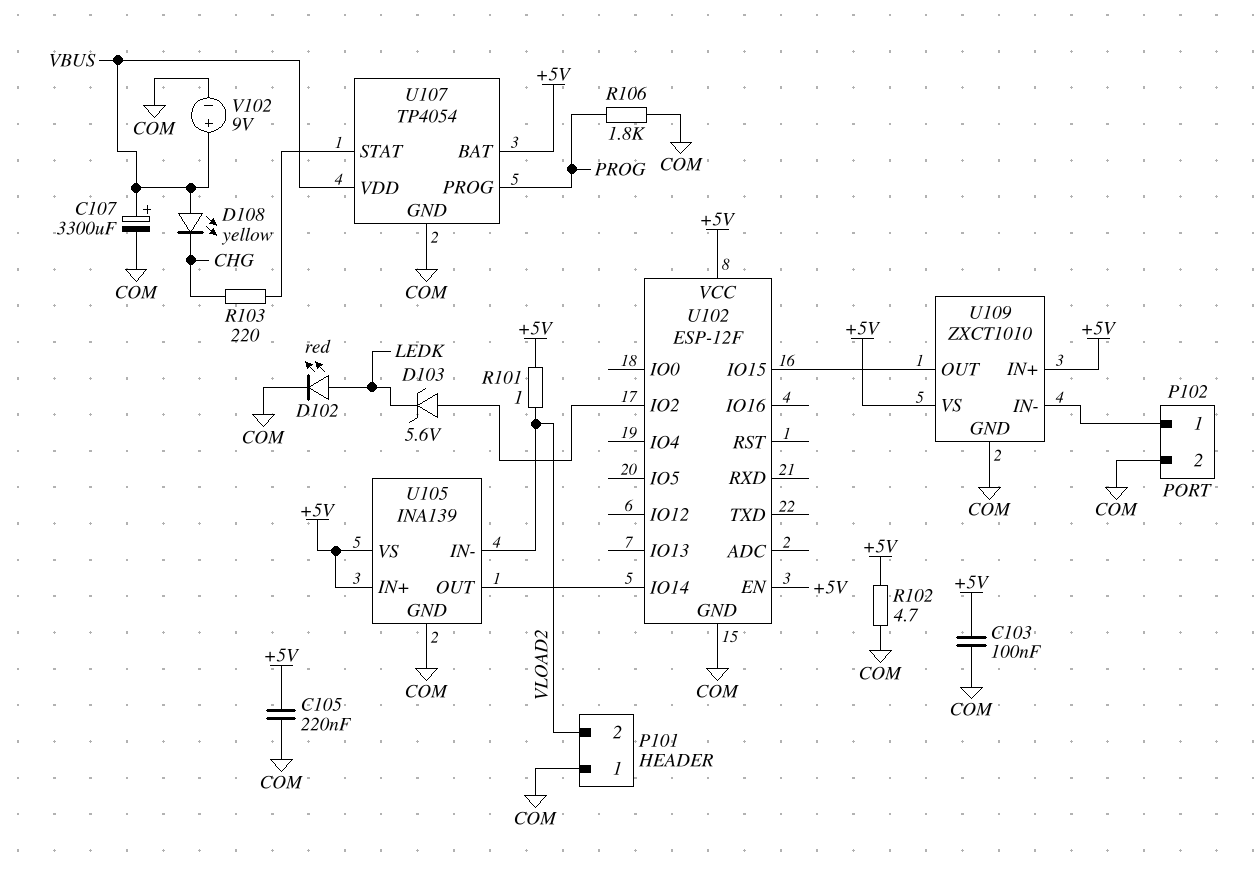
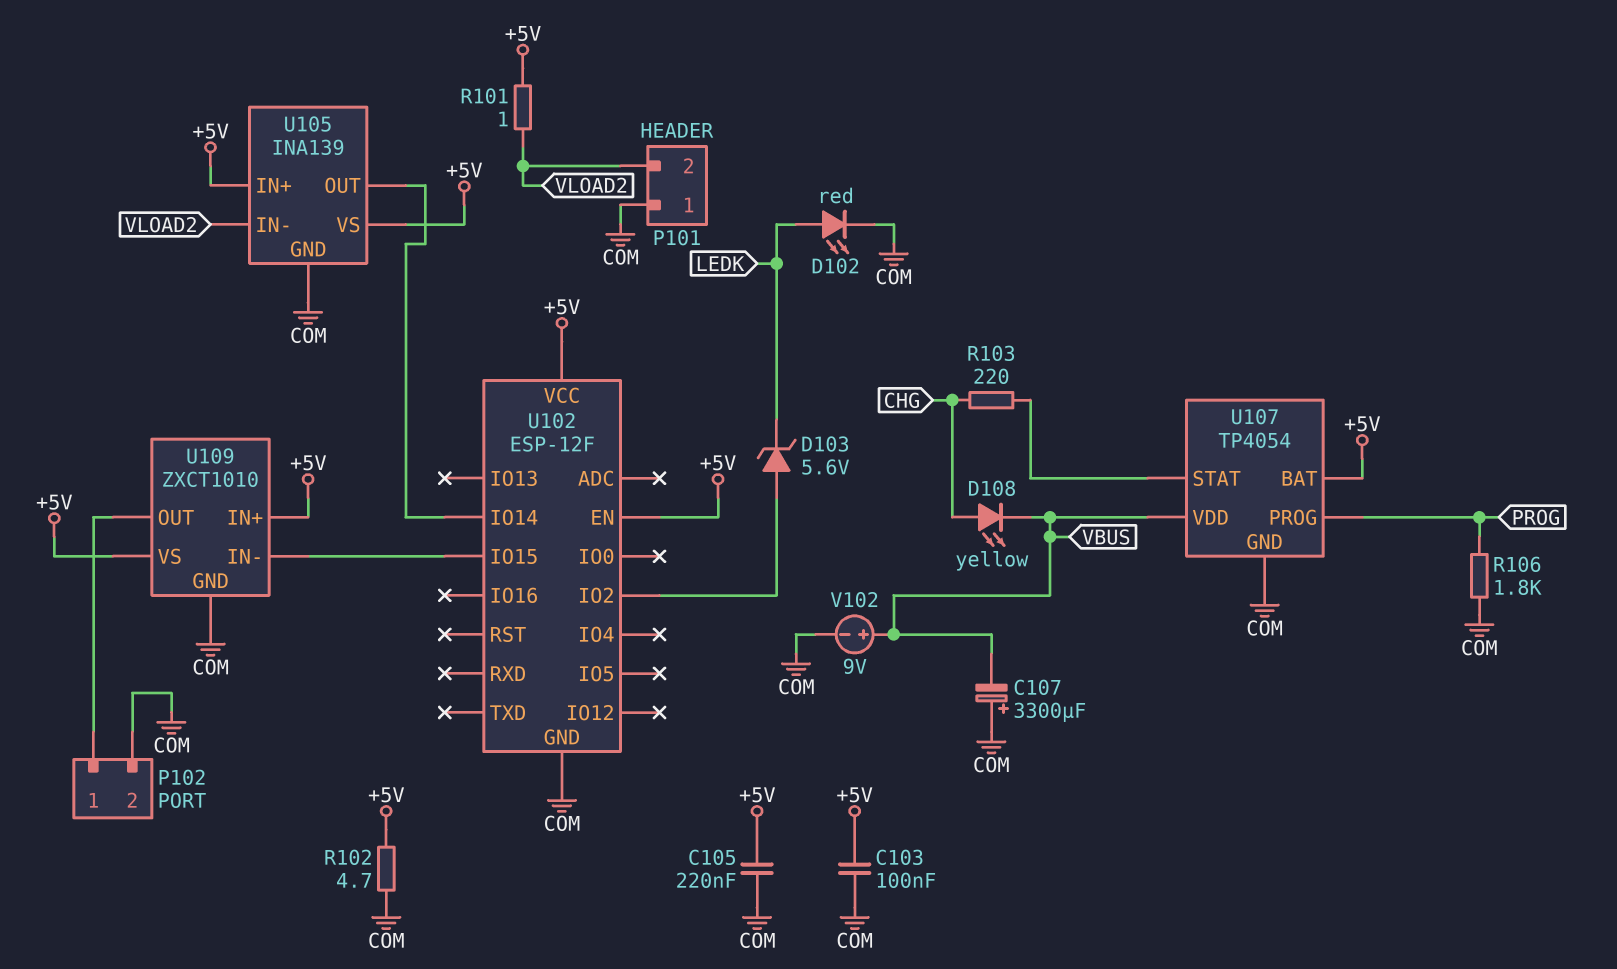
C107: 3300uF (plus VBUS, minus COM) -> 3300uF (plus COM, minus VBUS)
D108: LED yellow (A VBUS, K CHG) -> LED yellow (A CHG, K VBUS)
U109 pin IN-: P102/1 -> U102/IO15
U109 pin OUT: U102/IO15 -> P102/1

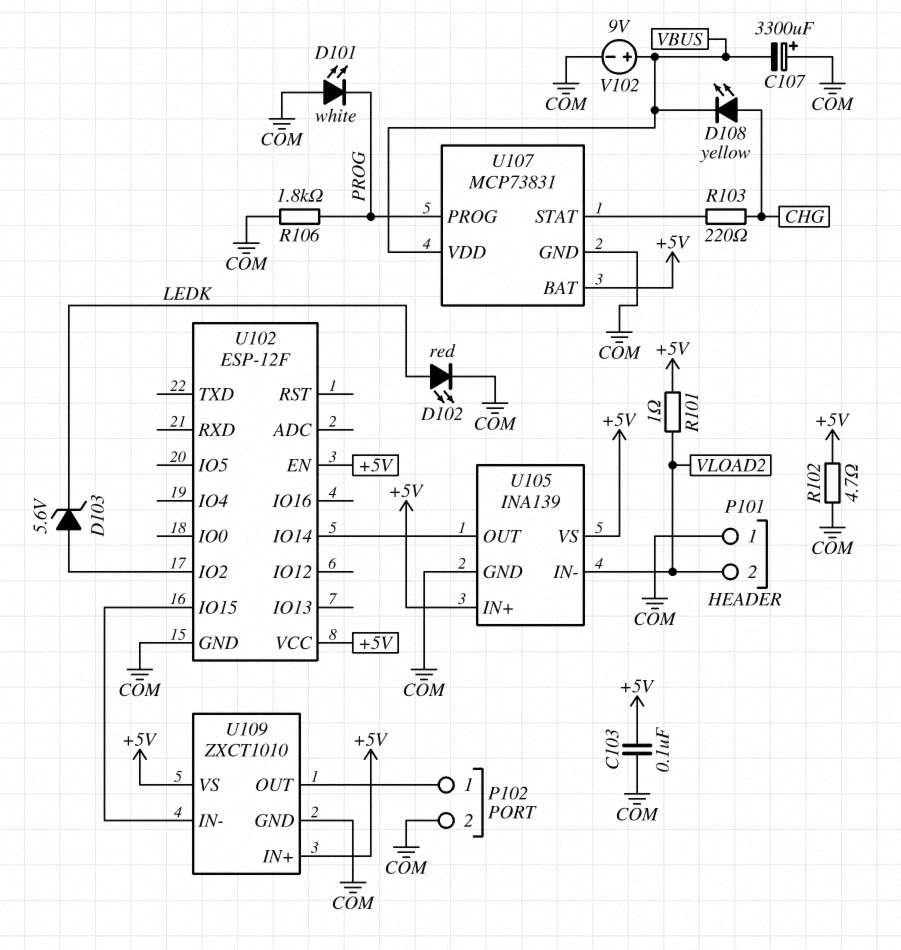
C105: 220nF (+5V, COM) -> none
D101: none -> LED white (A COM, K PROG)
U107: TP4054 -> MCP73831

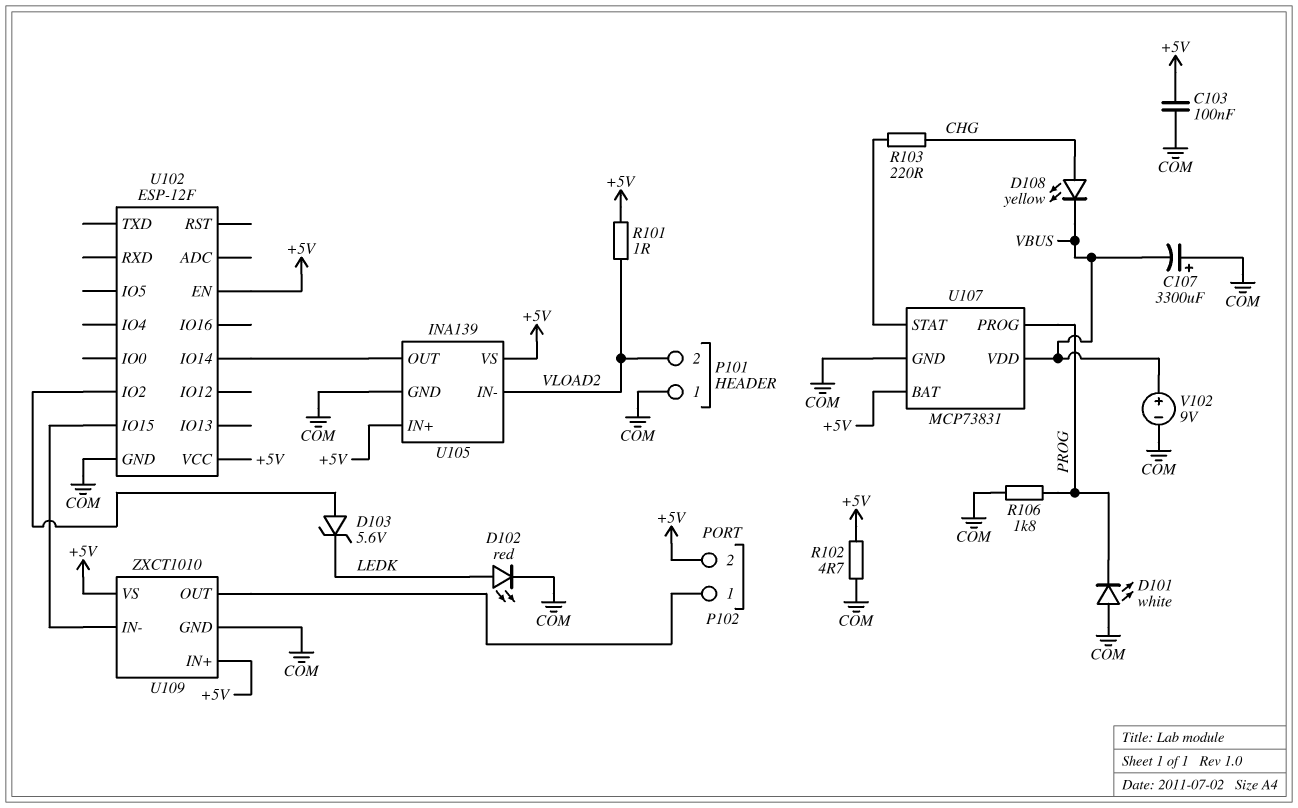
P102 pin 2: COM -> +5V

